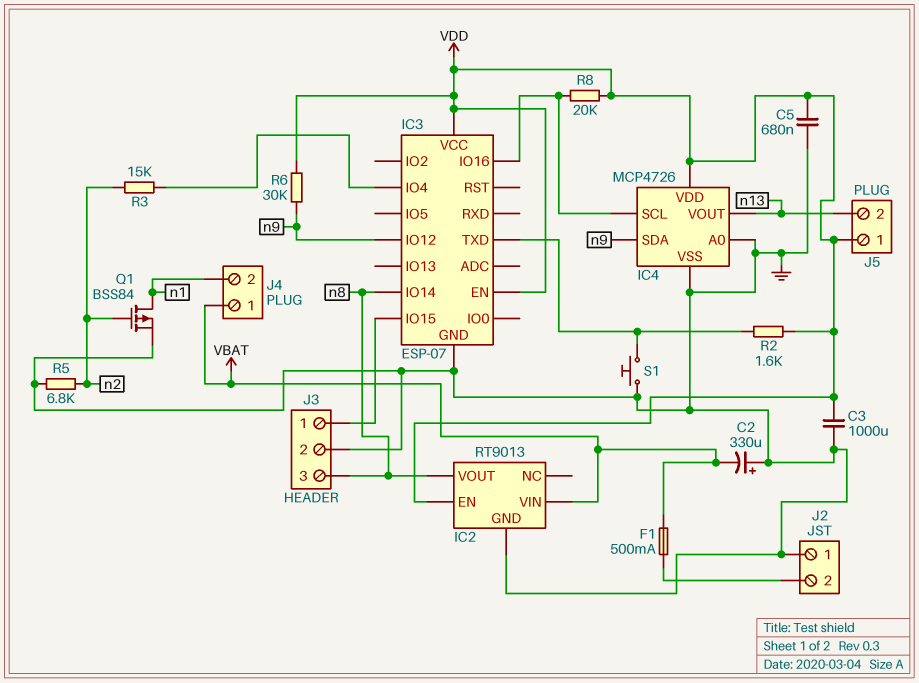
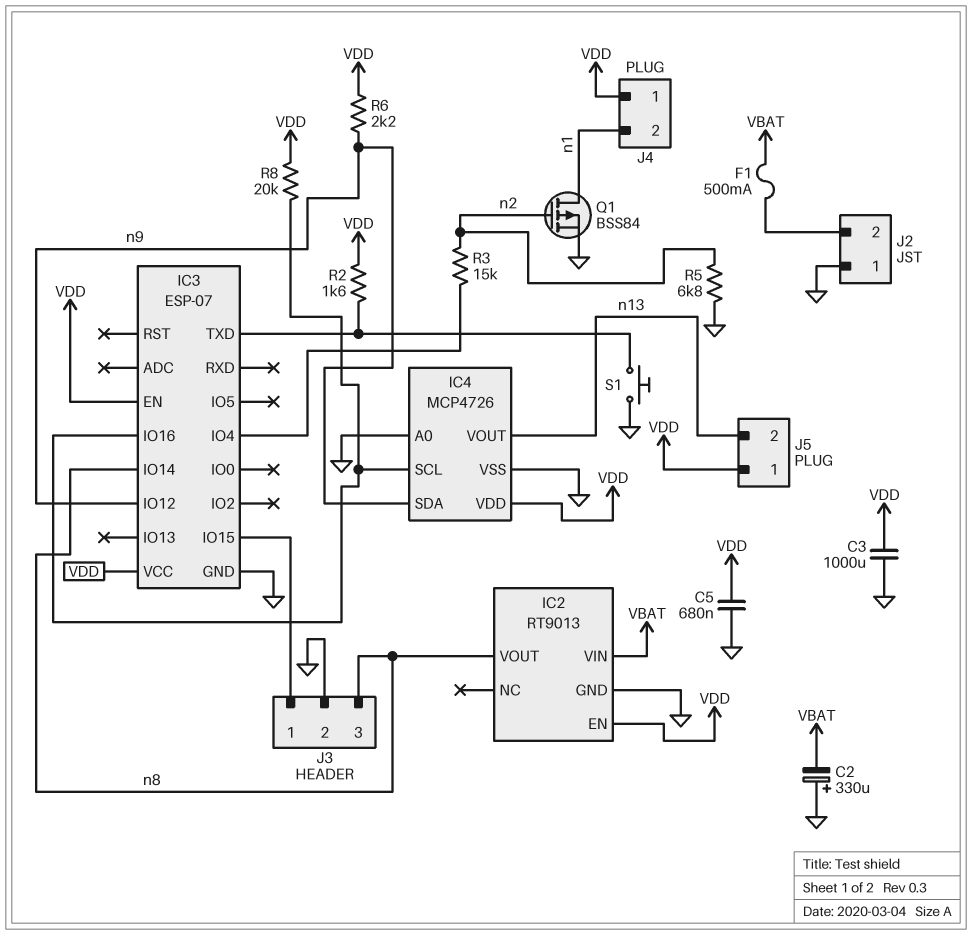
J4 pin 1: VBAT -> VDD
R6: 30k (VDD, n9) -> 2.2k (VDD, n9)

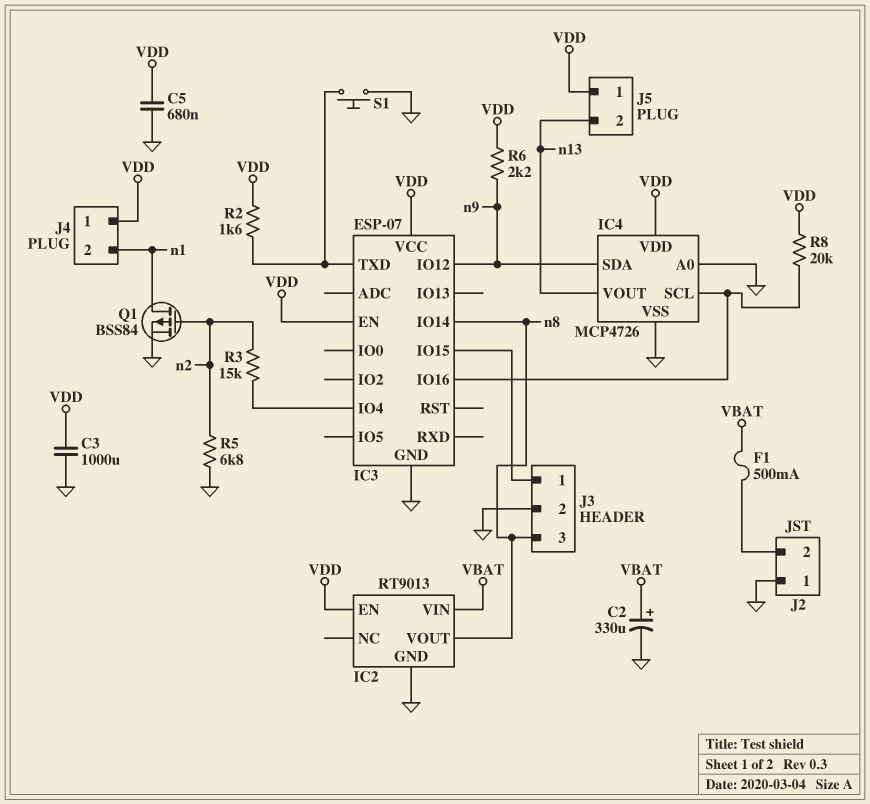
C2: 330uF (plus GND, minus VBAT) -> 330uF (plus VBAT, minus GND)

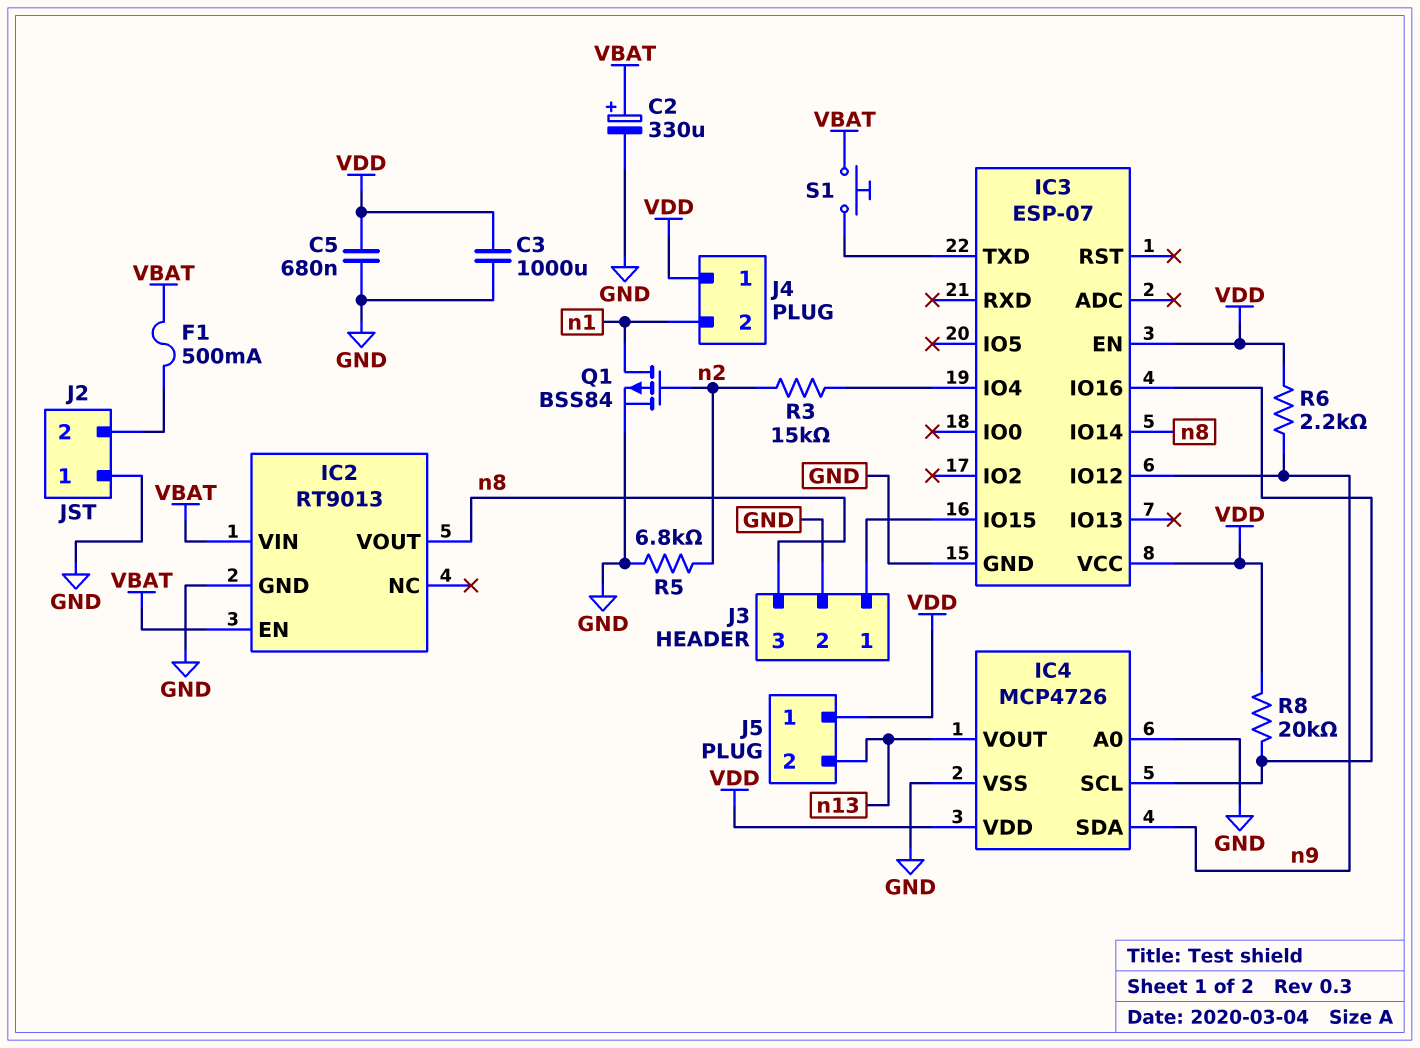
IC2 pin EN: VDD -> VBAT
R2: 1.6k (IC3/TXD, VDD) -> none
S1: button (GND, IC3/TXD) -> button (IC3/TXD, VBAT)

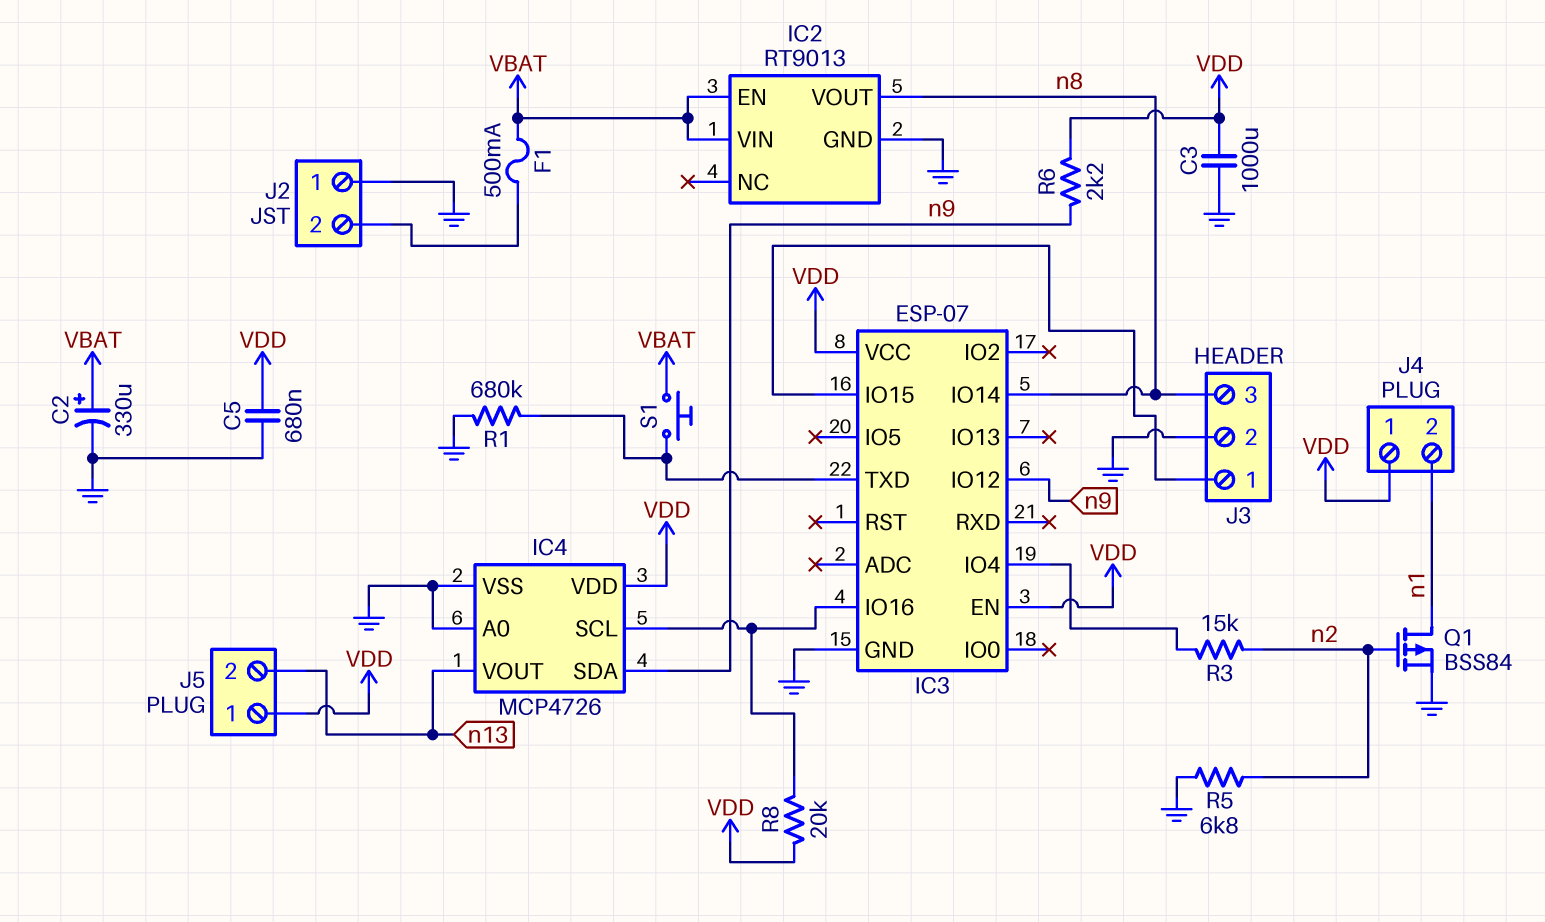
R1: none -> 680k (GND, IC3/TXD)

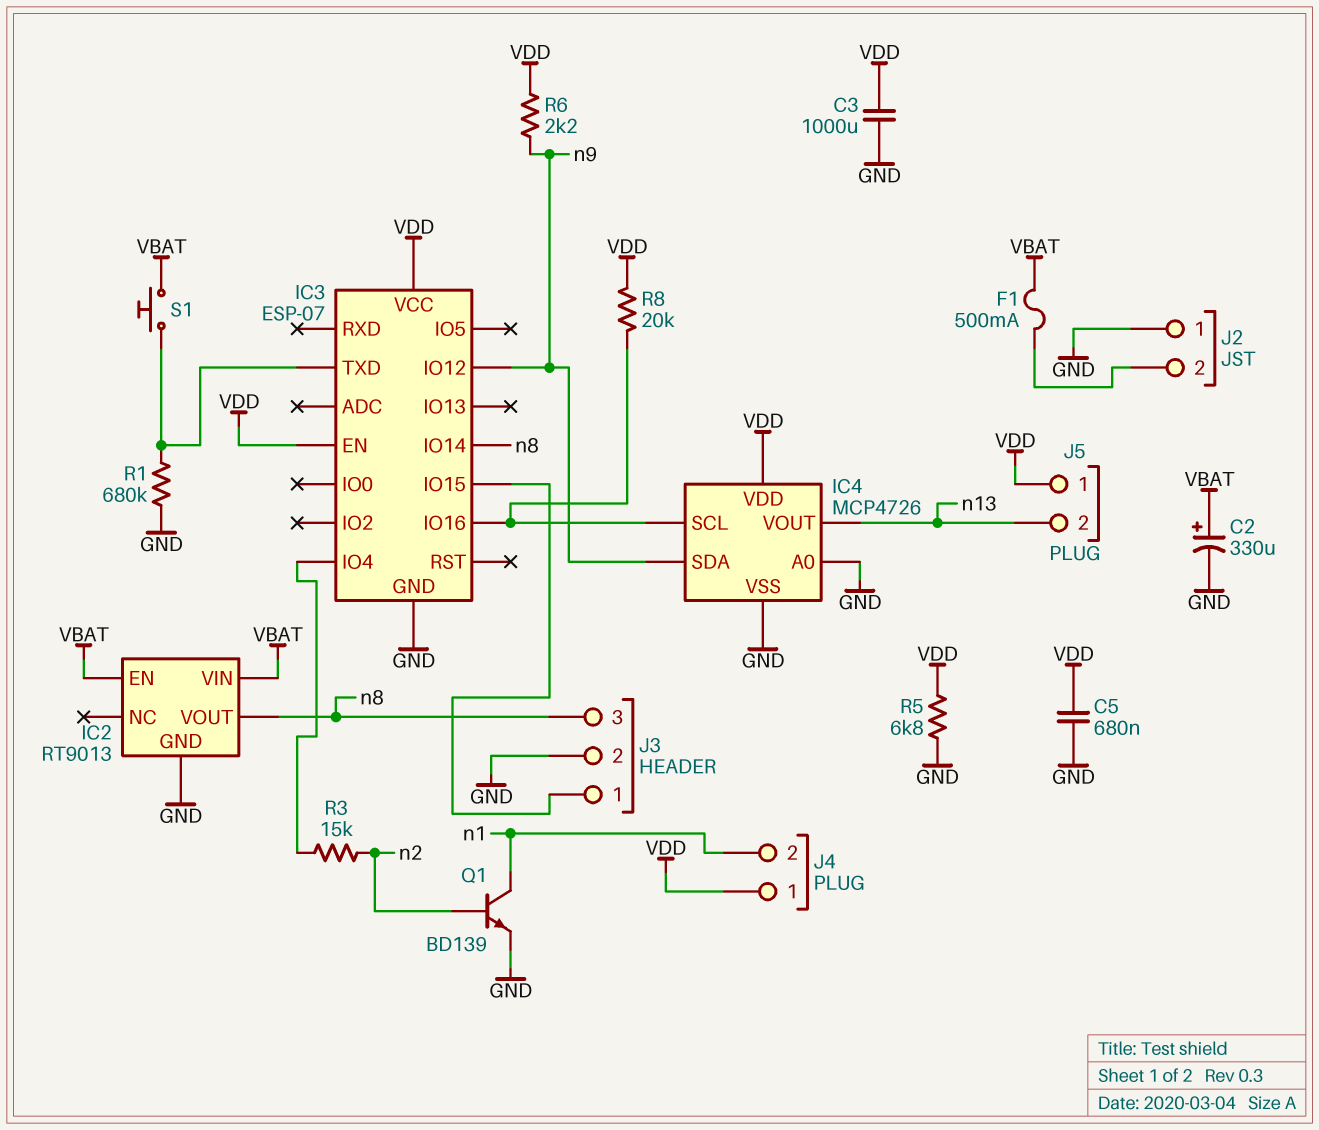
Q1: PMOS BSS84 (G n2, D n1, S GND) -> NPN BD139 (B n2, C n1, E GND)
R5: 6.8k (GND, n2) -> 6.8k (GND, VDD)

